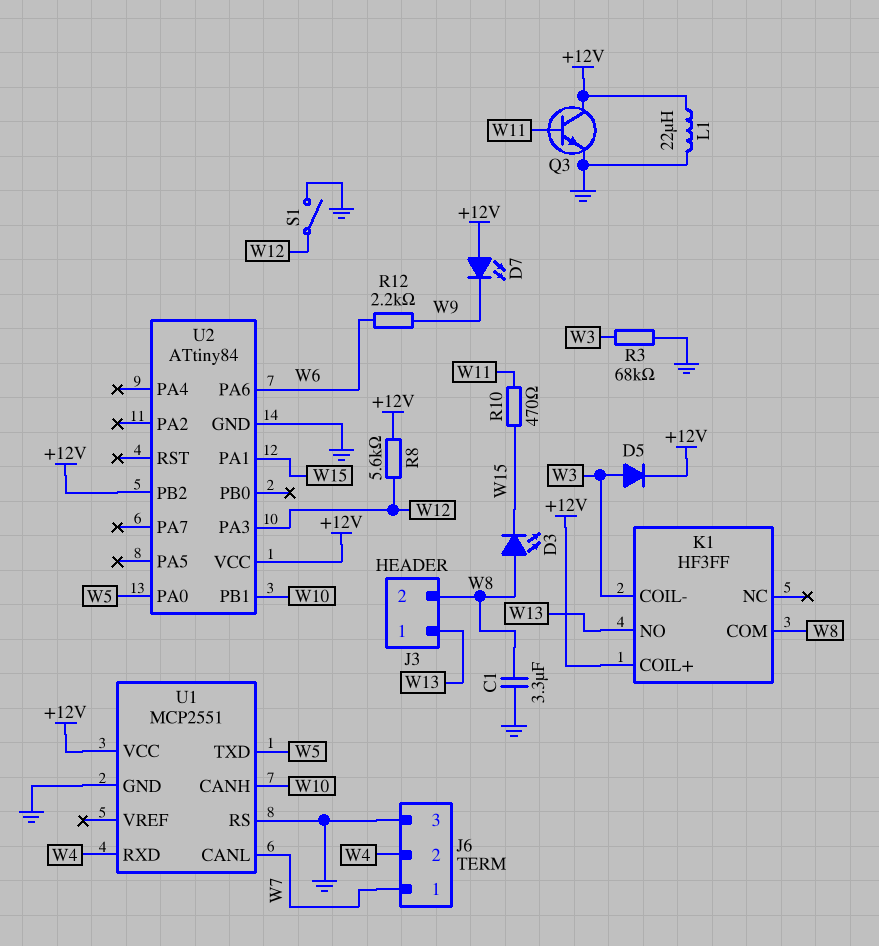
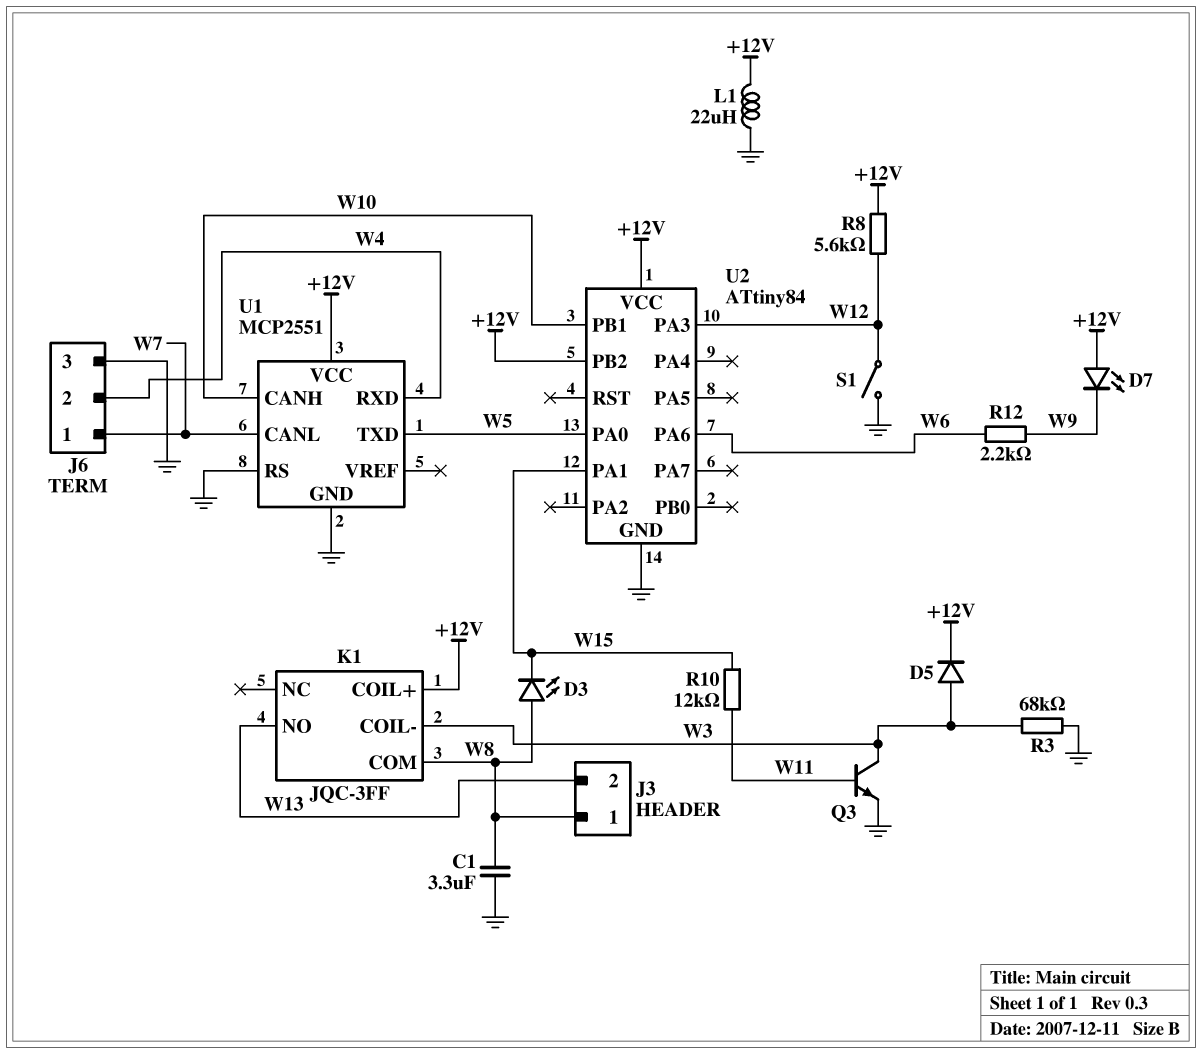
J3 pin 1: W13 -> W8
J3 pin 2: W8 -> W13
K1: HF3FF -> JQC-3FF
Q3: NPN (B W11, C +12V, E GND) -> NPN (B W11, C W3, E GND)
R10: 470 (W11, W15) -> 12k (W11, W15)

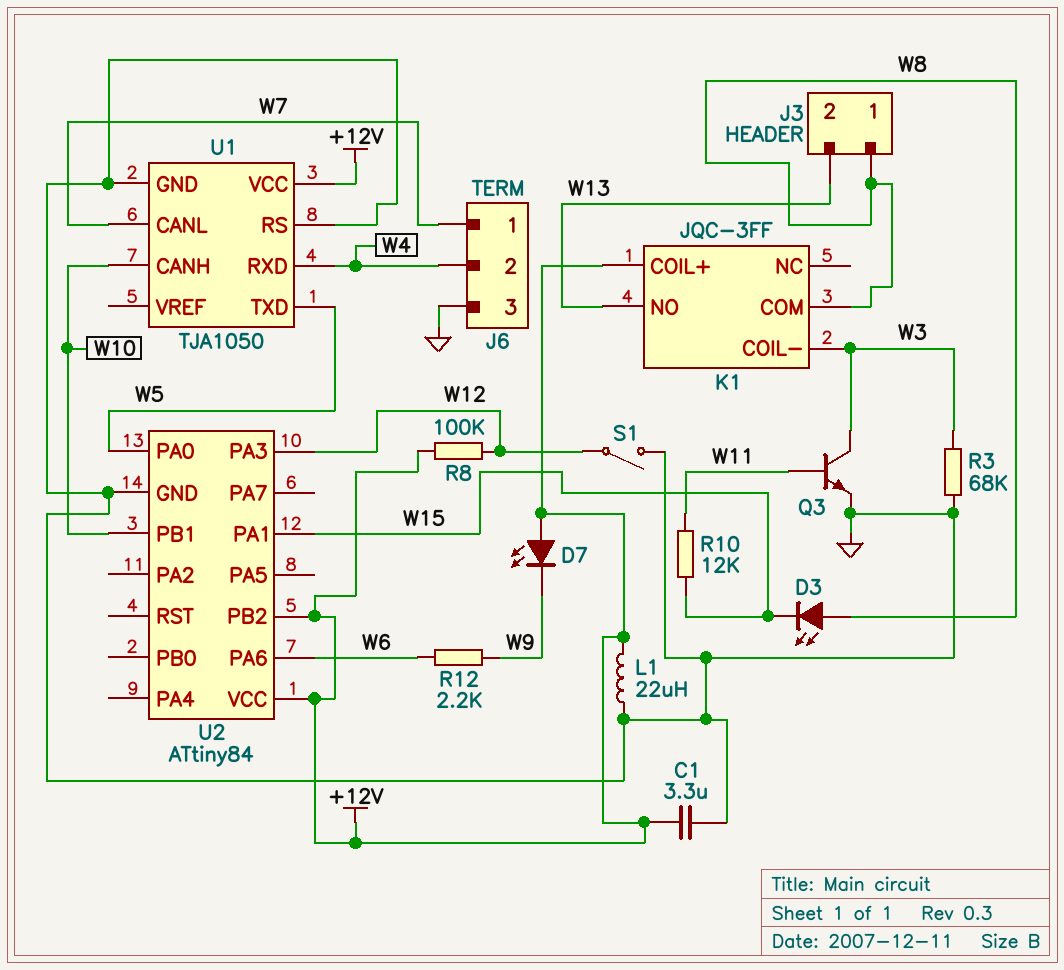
C1: 3.3uF (GND, W8) -> 3.3uF (+12V, GND)
D5: diode (A W3, K +12V) -> none
R8: 5.6k (+12V, W12) -> 100k (+12V, W12)
U1: MCP2551 -> TJA1050

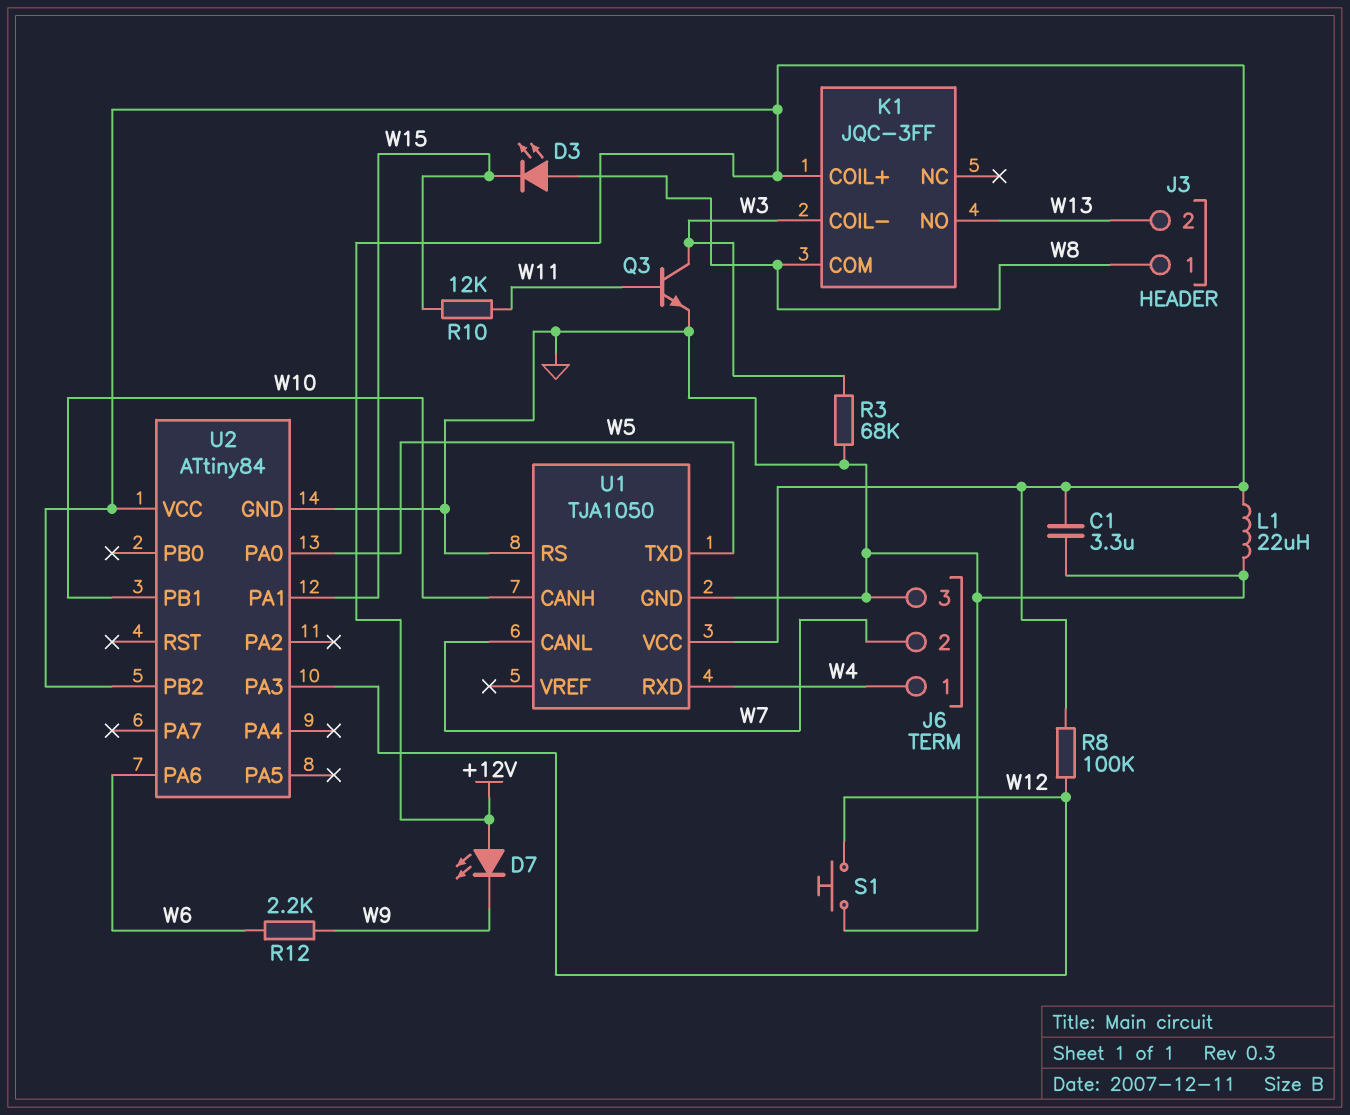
J6 pin 1: W7 -> W4
J6 pin 2: W4 -> W7
S1: switch (GND, W12) -> button (GND, W12)

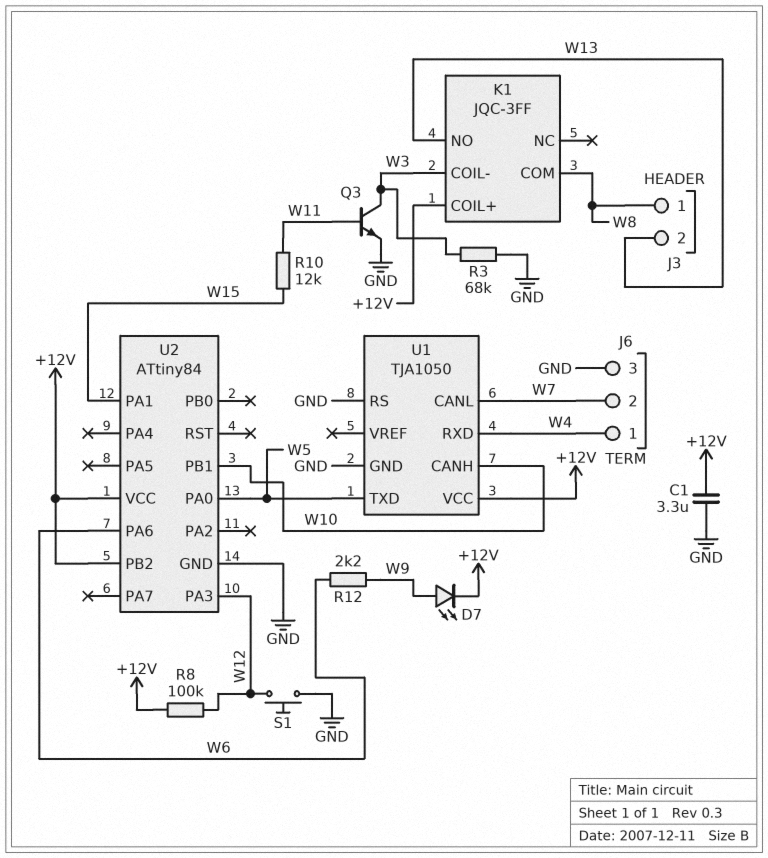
D3: LED (A W8, K W15) -> none
D7: LED (A +12V, K W9) -> LED (A W9, K +12V)
L1: 22uH (+12V, GND) -> none

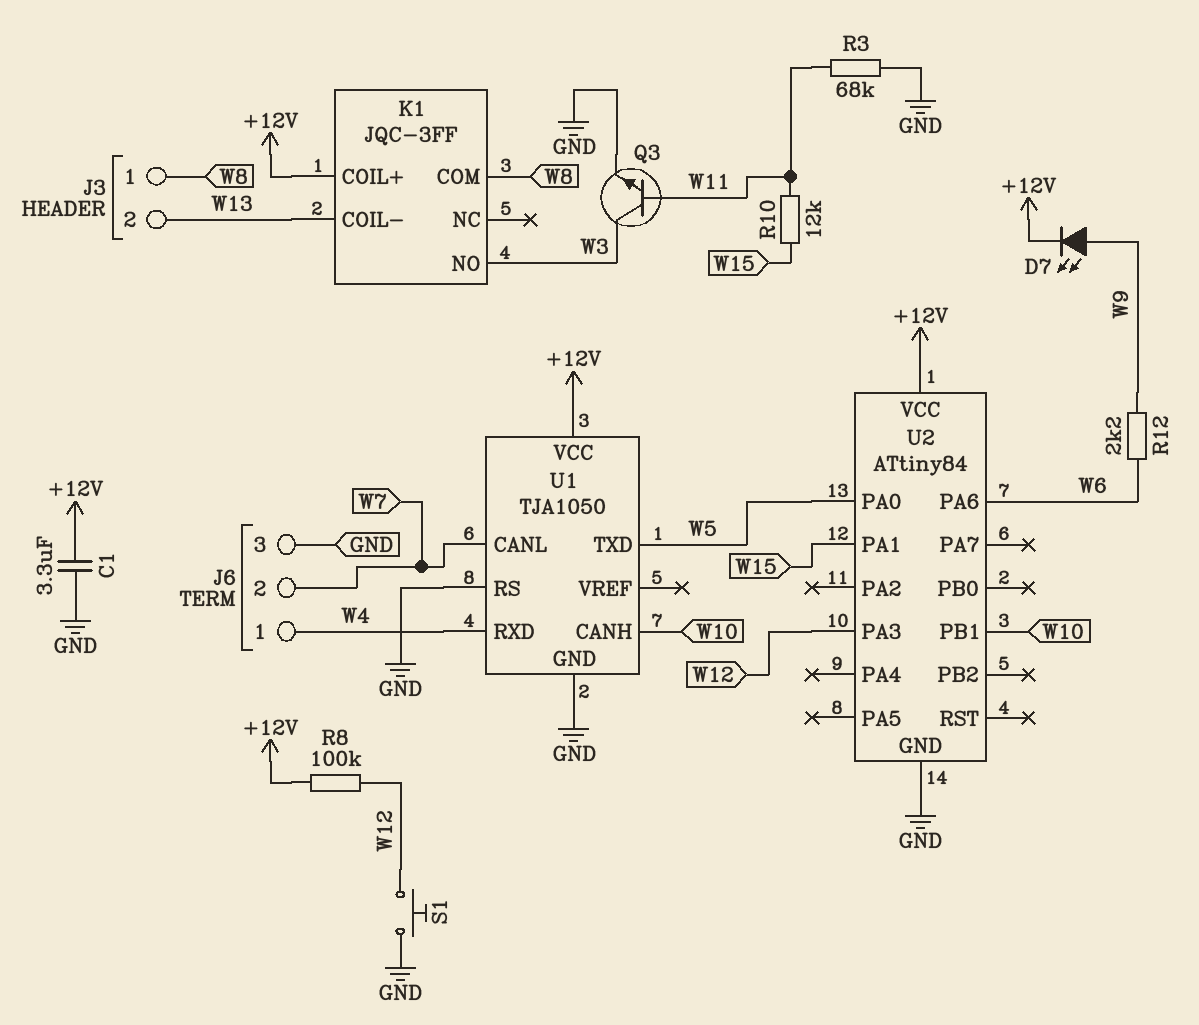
K1 pin COIL-: W3 -> W13
K1 pin NO: W13 -> W3
R3: 68k (GND, W3) -> 68k (GND, W11)
U2 pin PB2: +12V -> none

